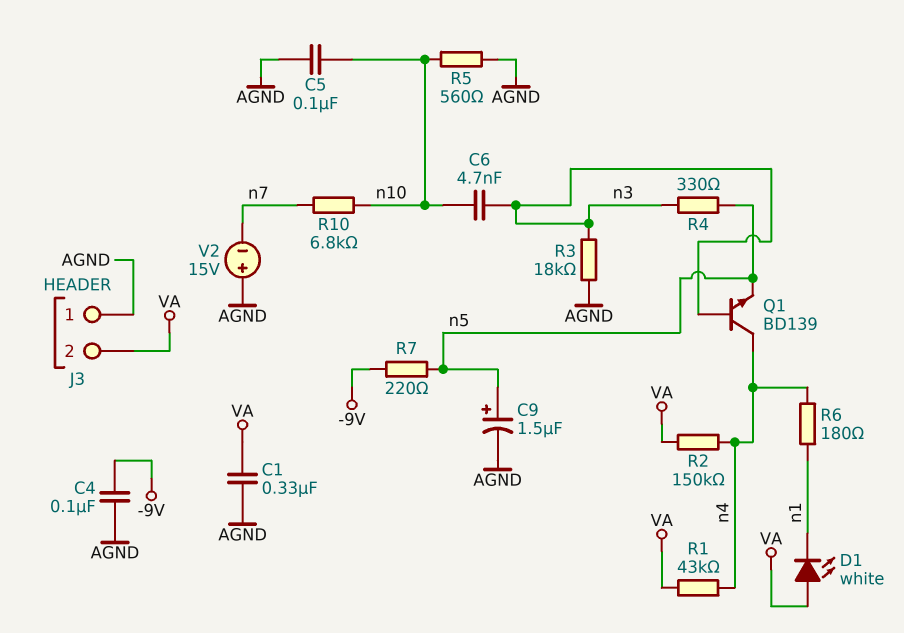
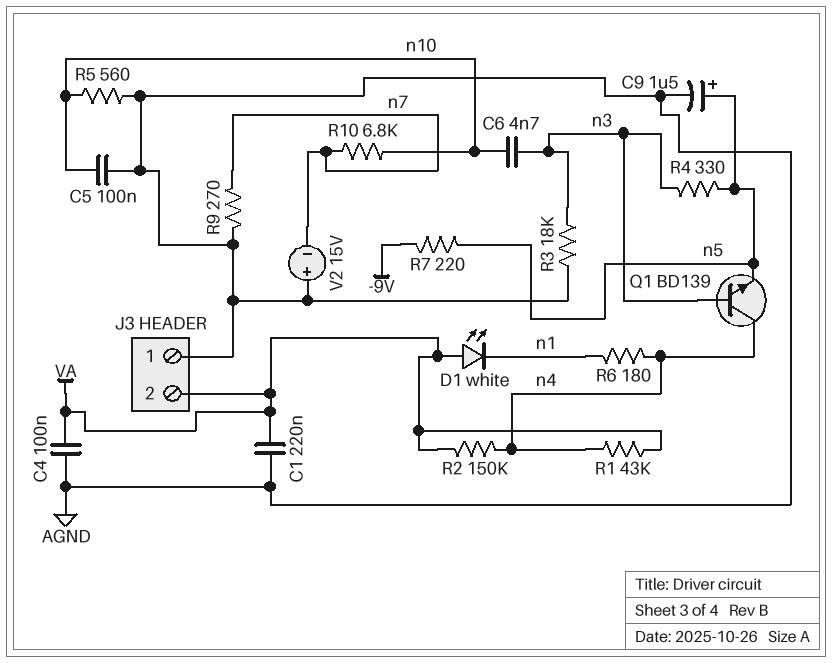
C1: 330nF (AGND, VA) -> 220nF (AGND, VA)
C4: 100nF (-9V, AGND) -> 100nF (AGND, VA)
R9: none -> 270 (AGND, n7)

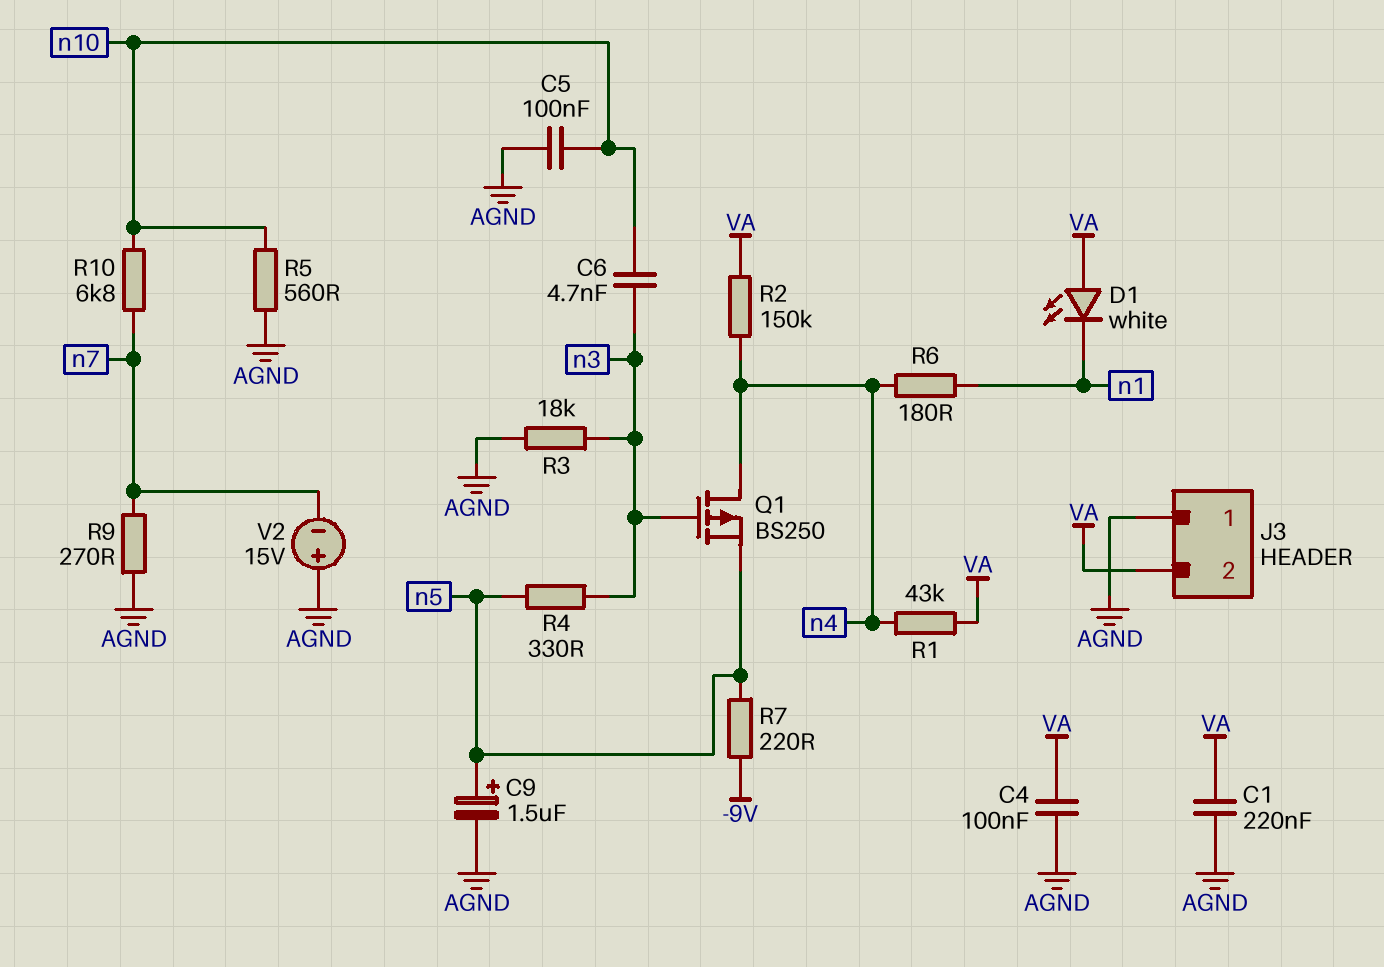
Q1: NPN BD139 (B n3, C n4, E n5) -> PMOS BS250 (G n3, D n4, S n5)

